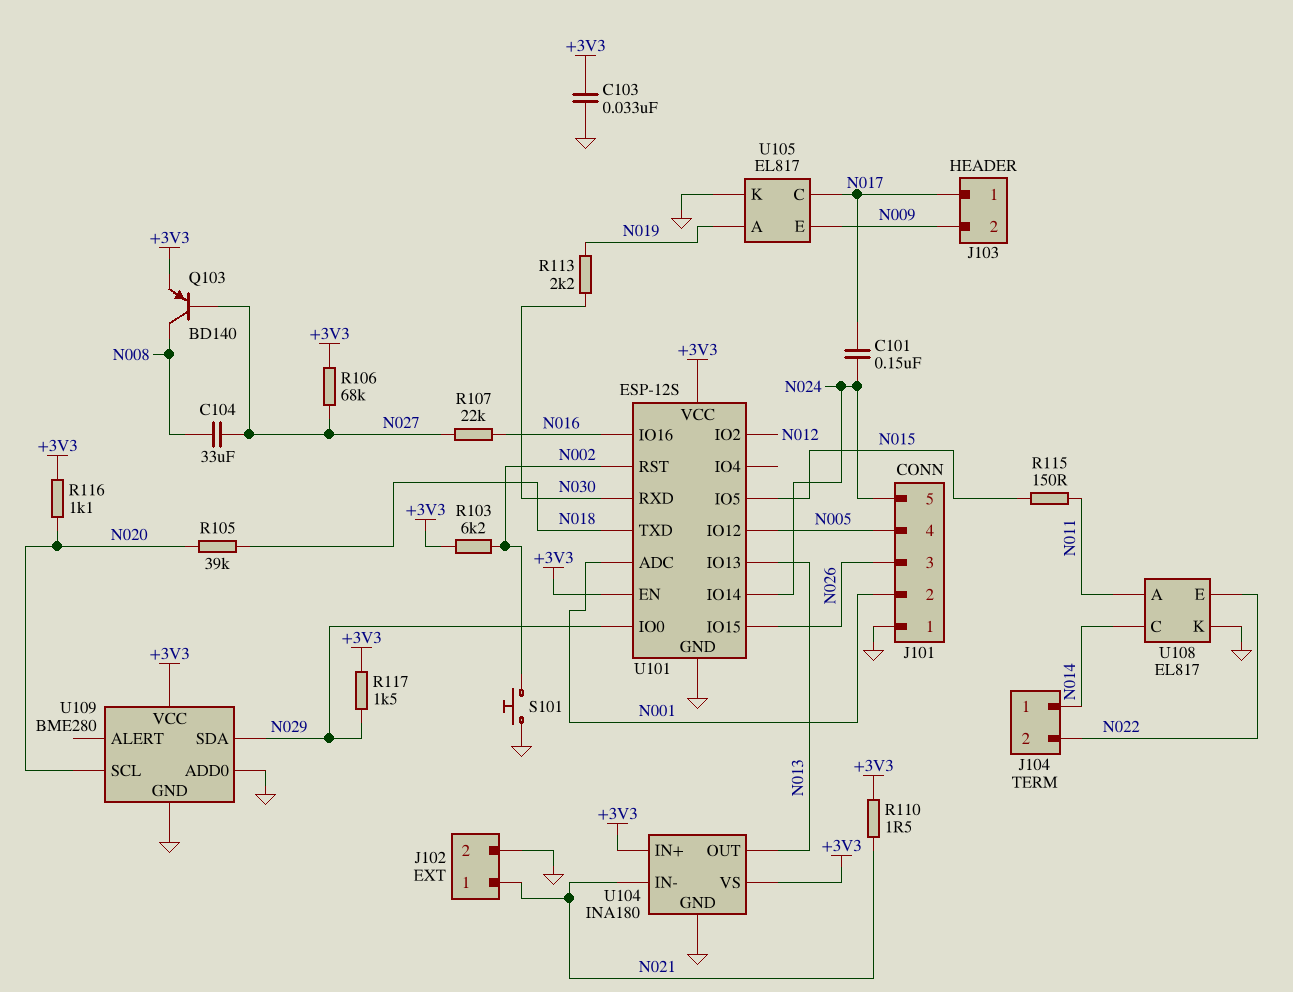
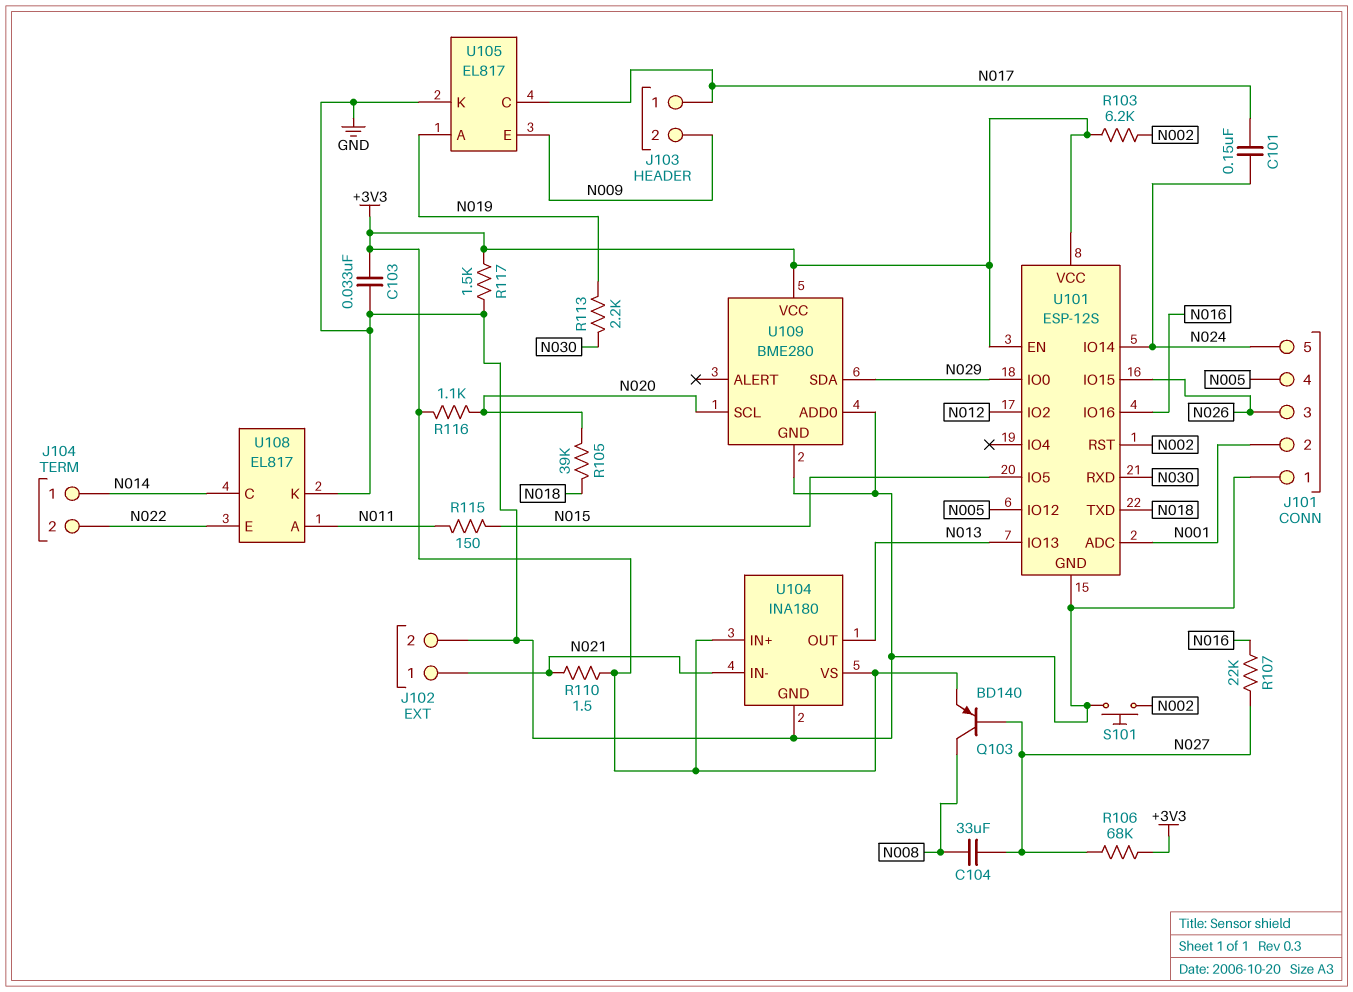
R117: 1.5k (+3V3, N029) -> 1.5k (+3V3, GND)

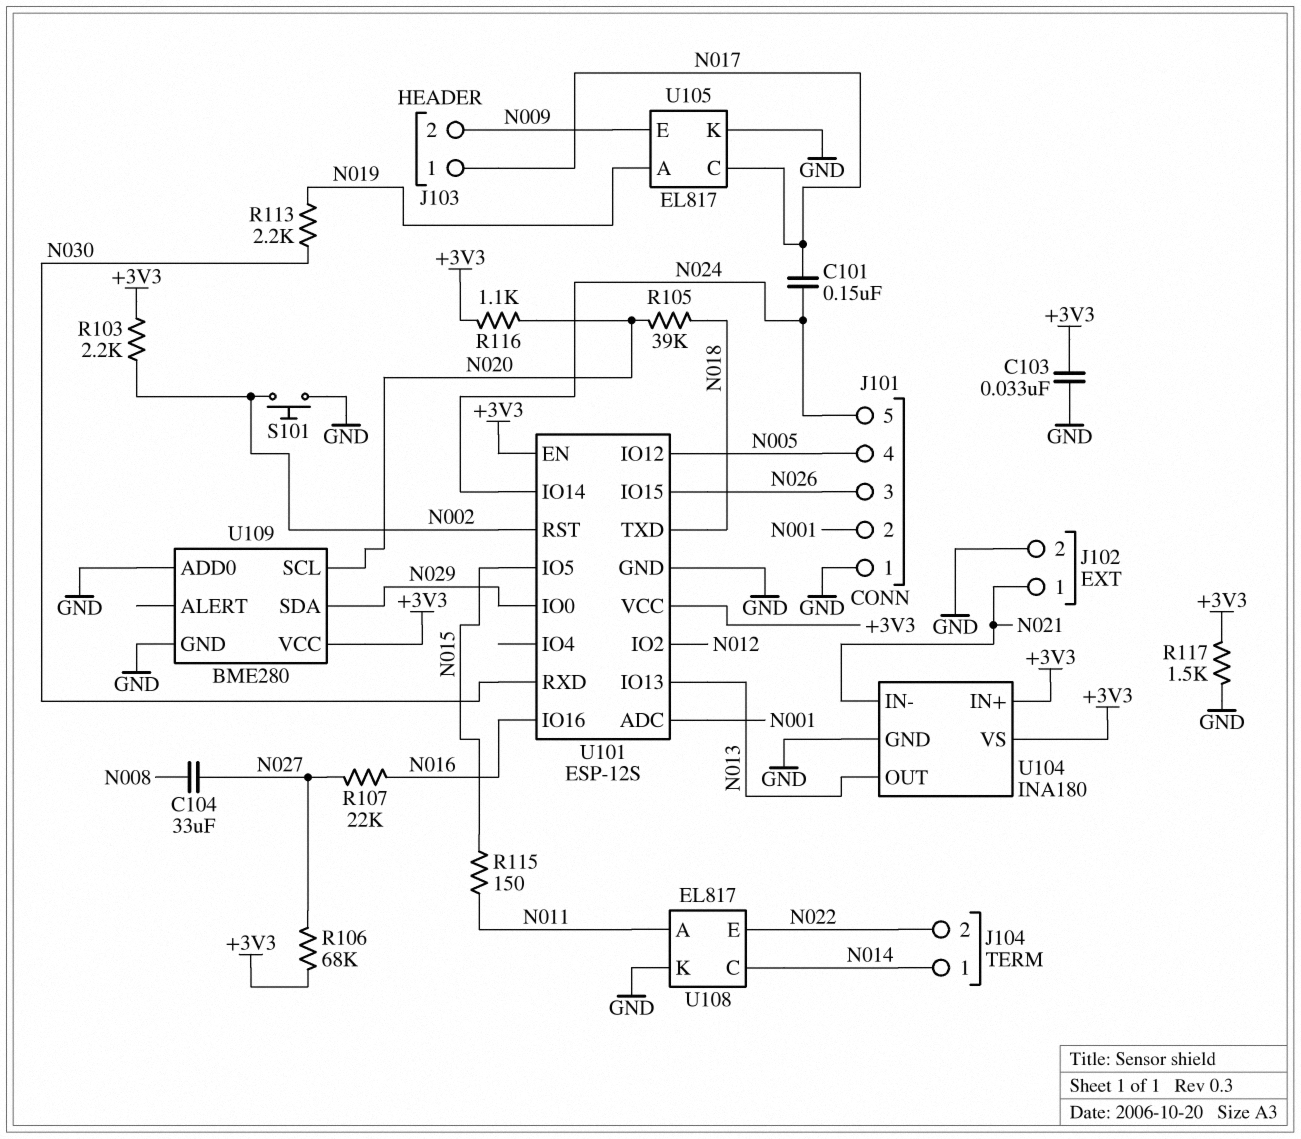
Q103: PNP BD140 (B N027, C N008, E +3V3) -> none
R103: 6.2k (+3V3, N002) -> 2.2k (+3V3, N002)
R110: 1.5 (+3V3, N021) -> none

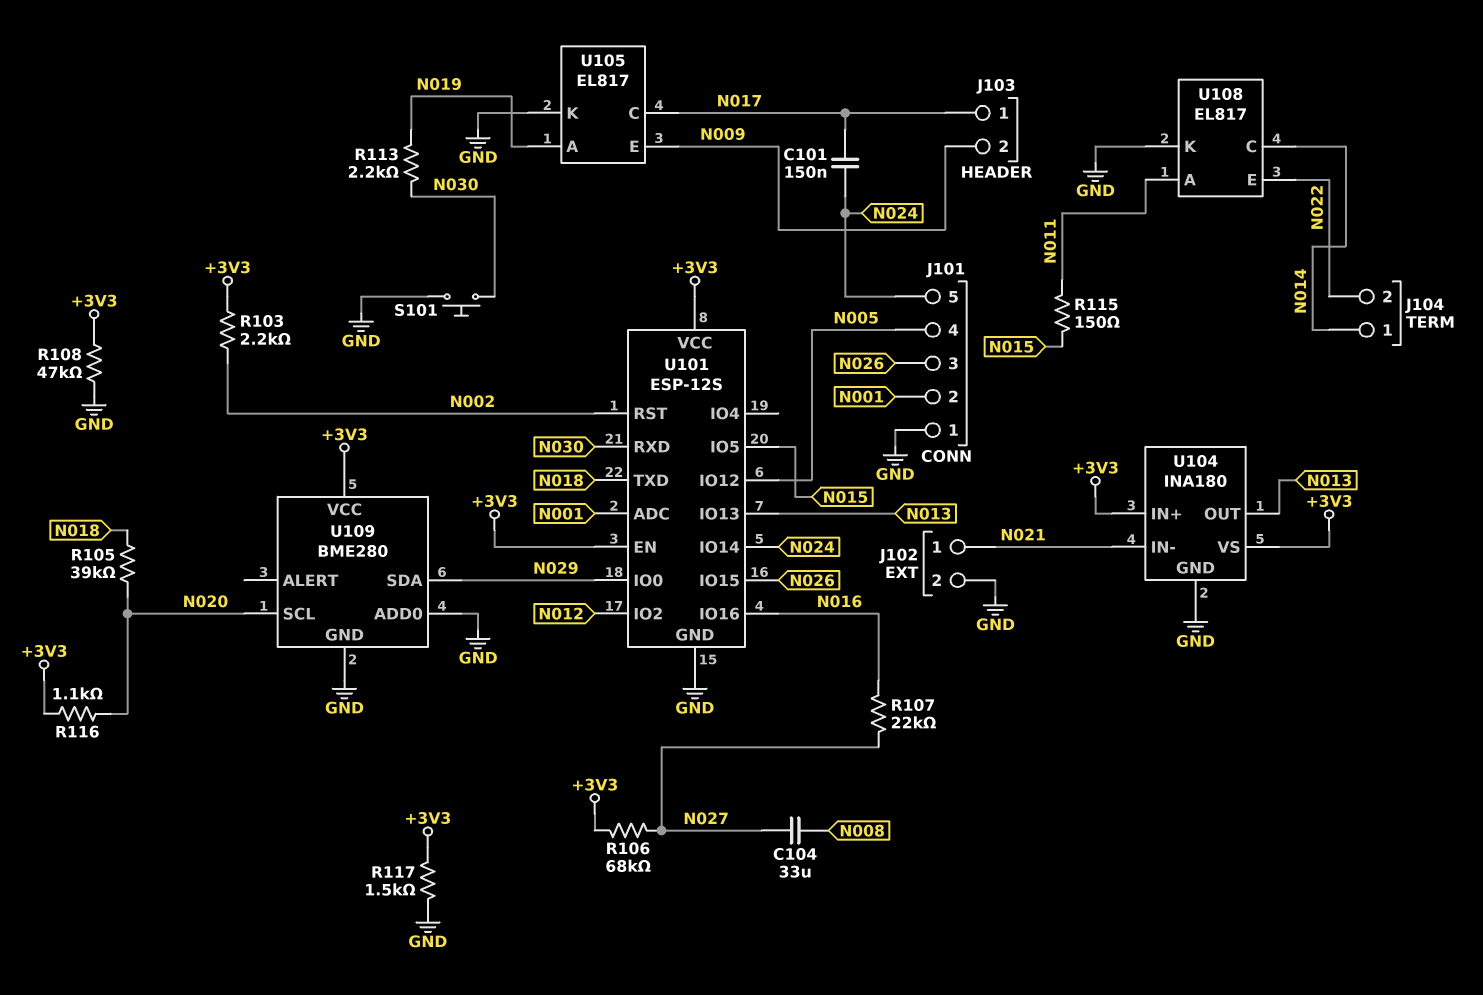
C103: 33nF (+3V3, GND) -> none
R108: none -> 47k (+3V3, GND)
S101: button (GND, N002) -> button (GND, N030)

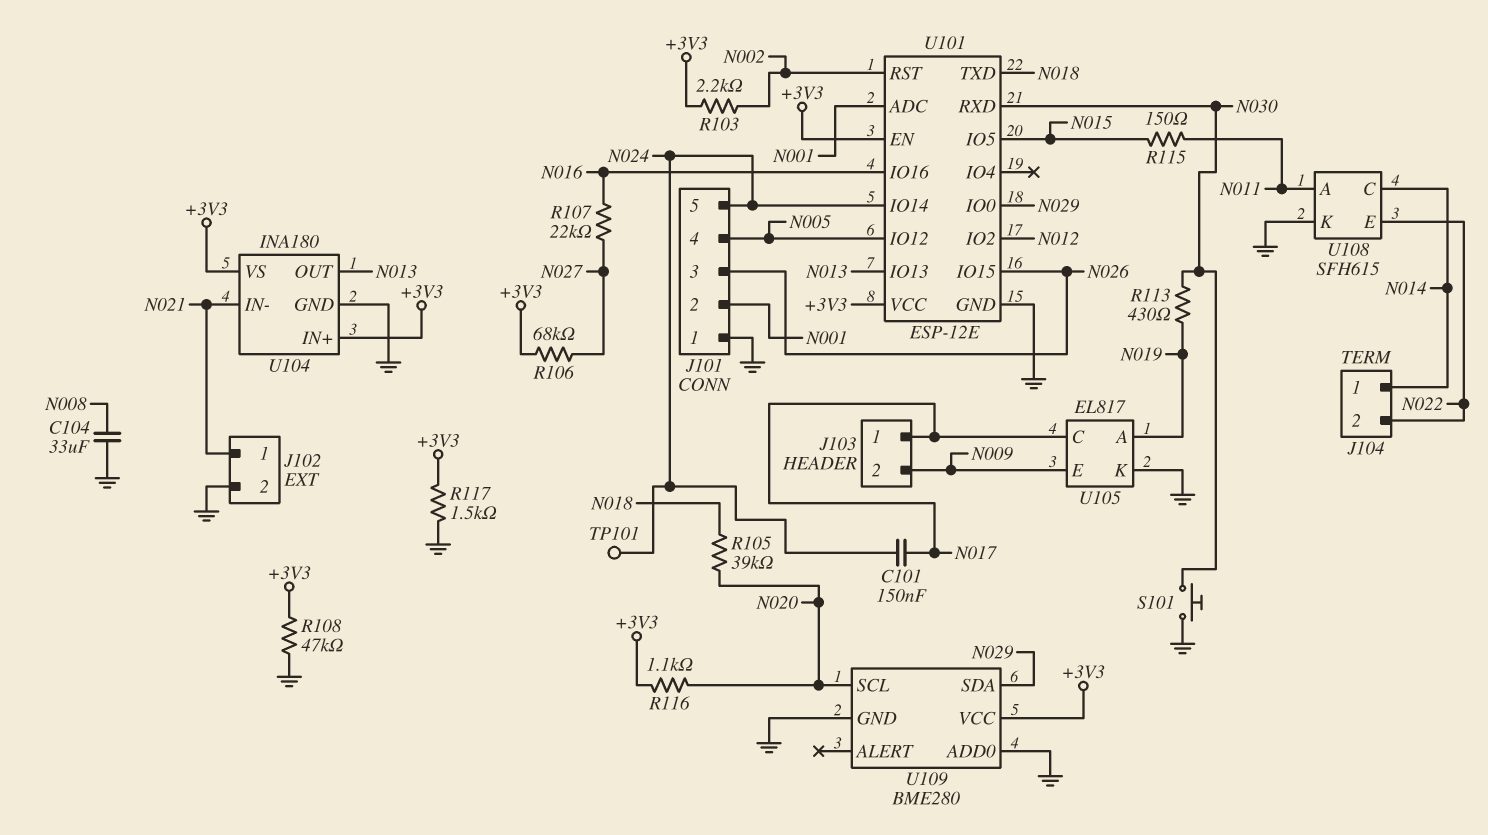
C104: 33uF (N008, N027) -> 33uF (GND, N008)
R113: 2.2k (N019, N030) -> 430 (N019, N030)
TP101: none -> test point (N024)
U101: ESP-12S -> ESP-12E
U108: EL817 -> SFH615

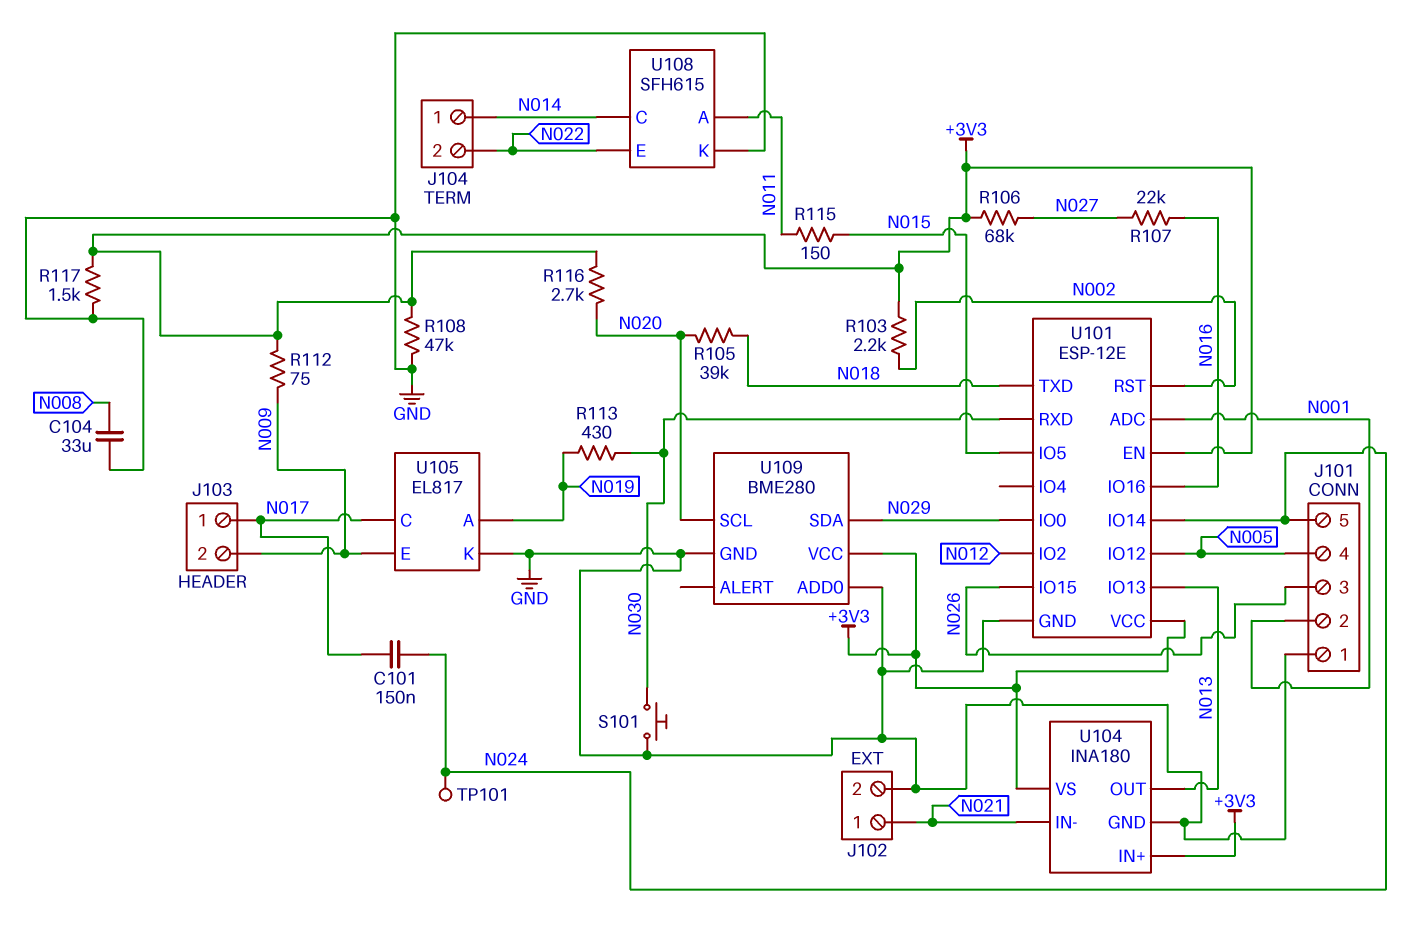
R112: none -> 75 (+3V3, N009)
R116: 1.1k (+3V3, N020) -> 2.7k (+3V3, N020)

